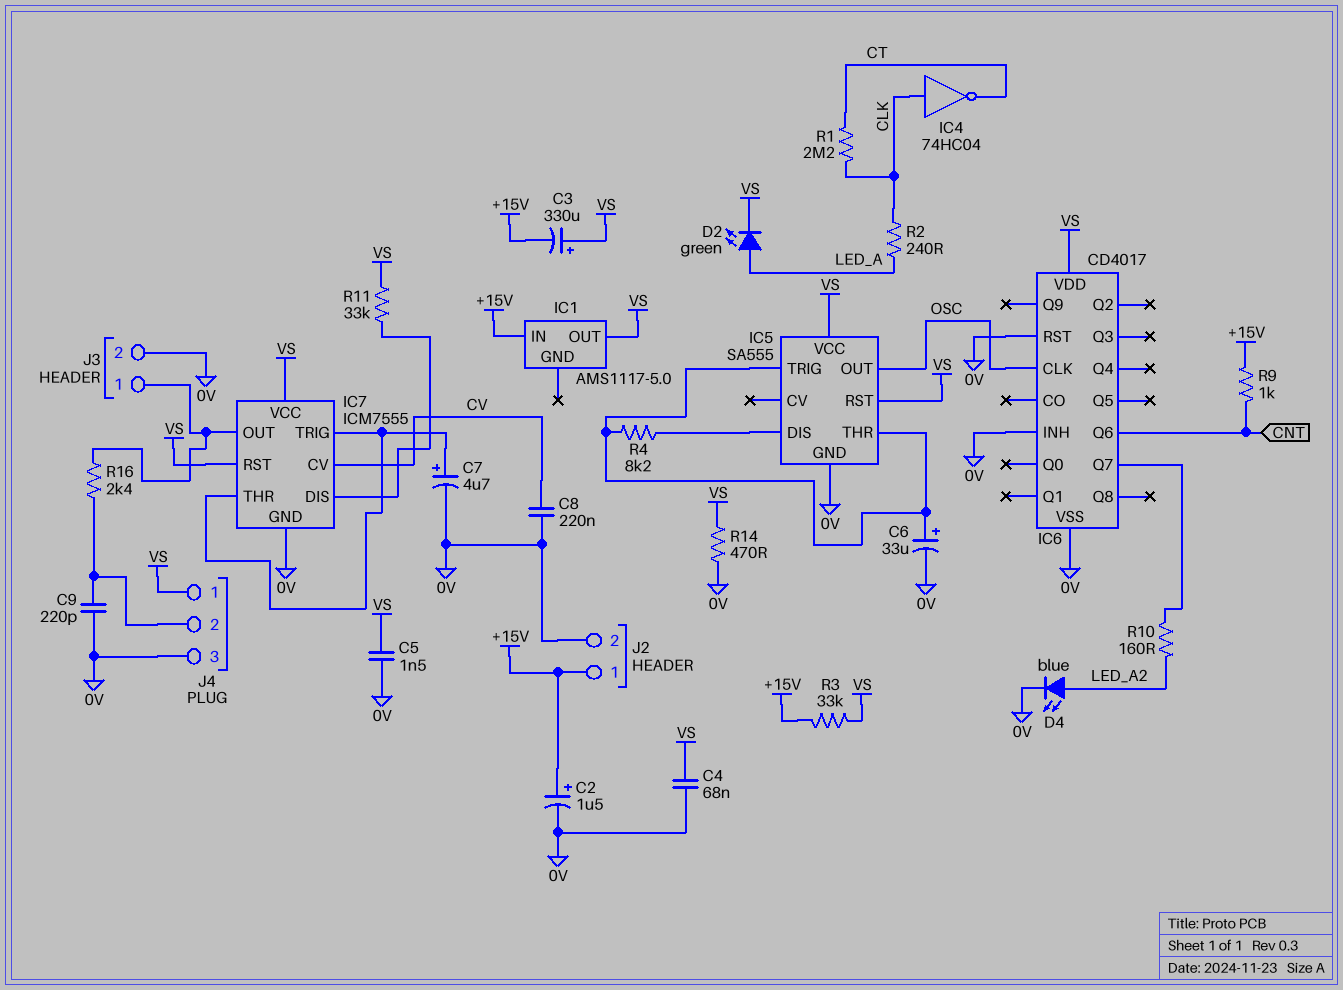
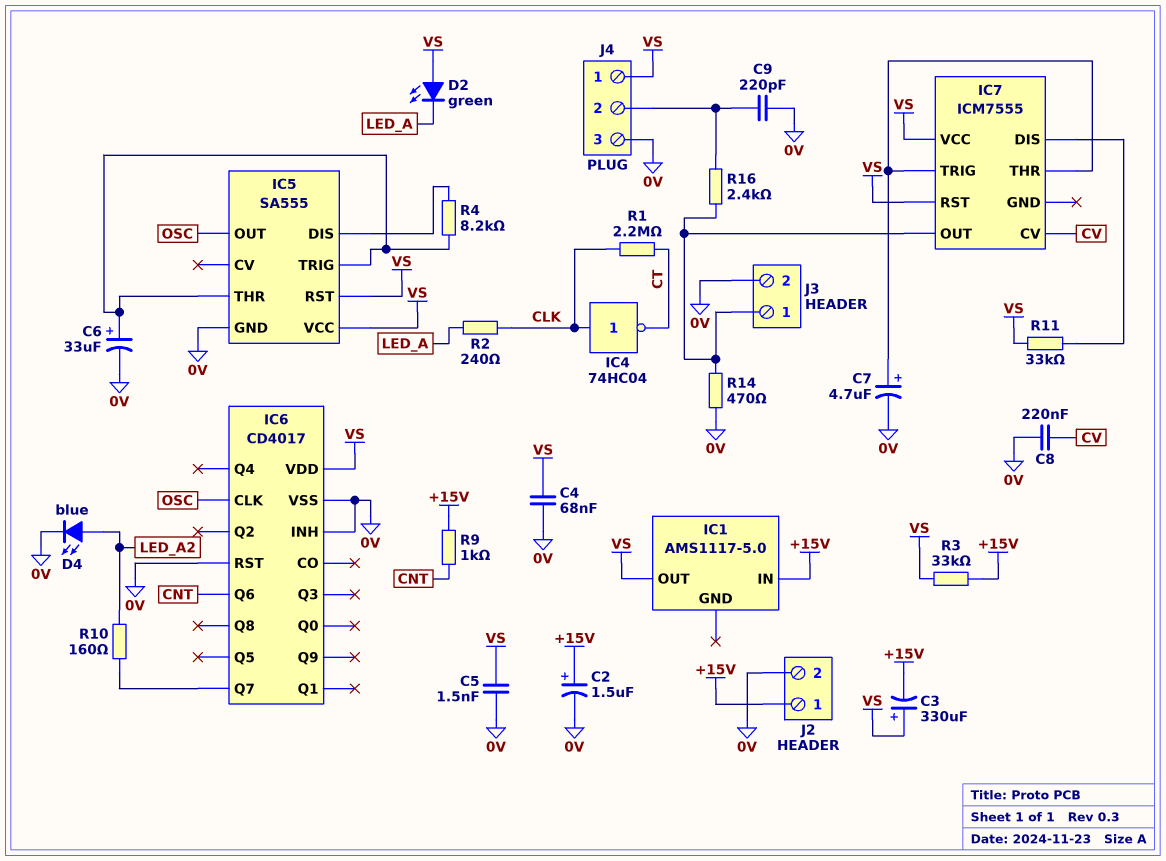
D2: LED green (A LED_A, K VS) -> LED green (A VS, K LED_A)
IC7 pin GND: 0V -> none
R14: 470 (0V, VS) -> 470 (0V, IC7/OUT)

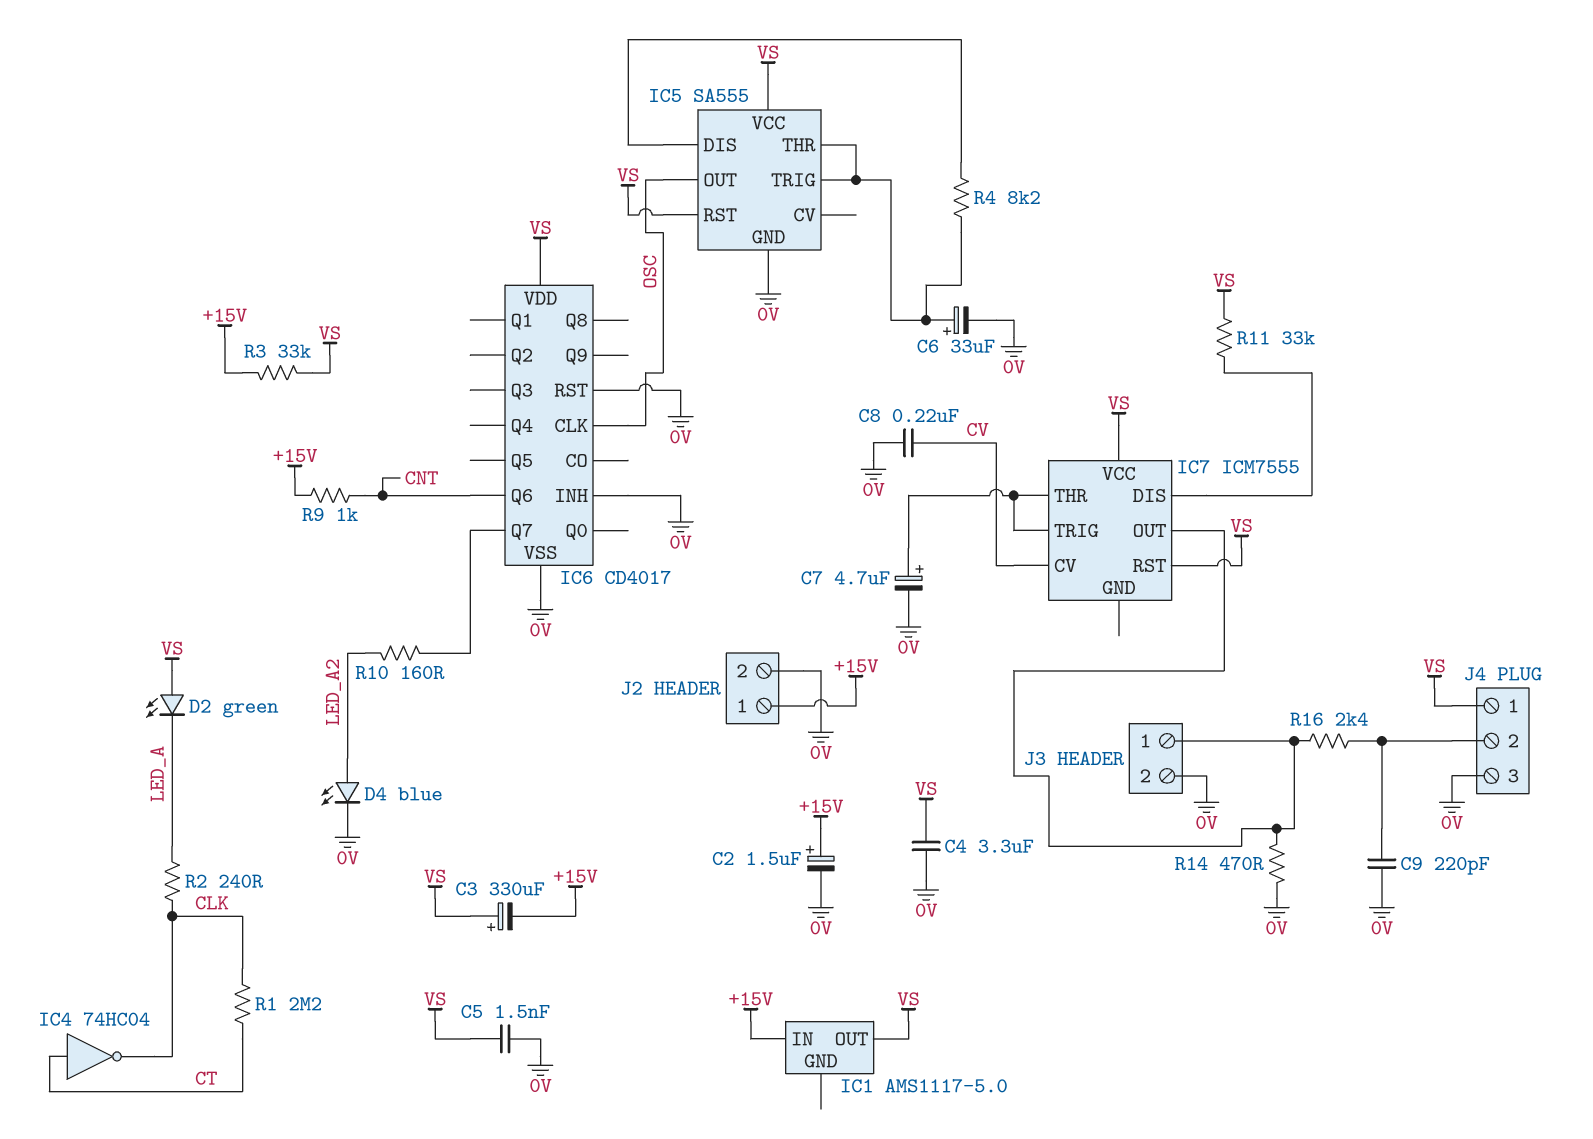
C4: 68nF (0V, VS) -> 3.3uF (0V, VS)
IC4: NOT 74HC04 (in CLK, out CT) -> NOT 74HC04 (in CT, out CLK)

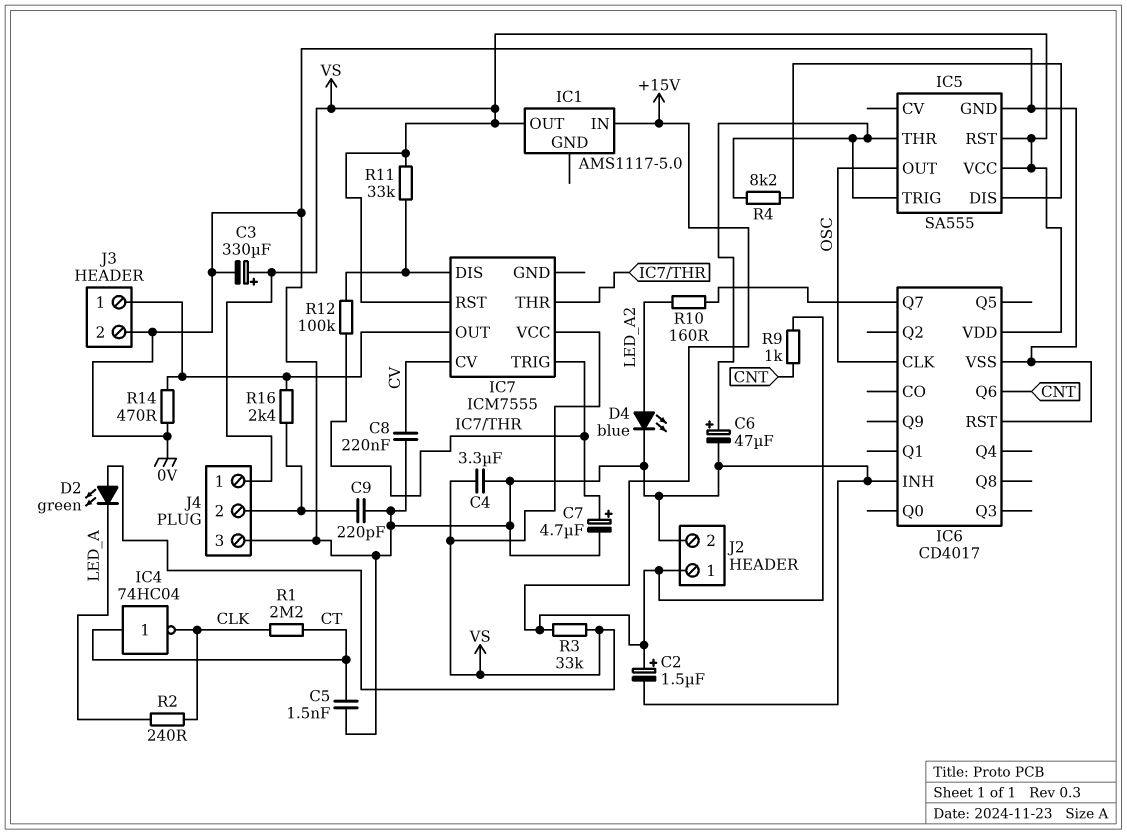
C3: 330uF (plus VS, minus +15V) -> 330uF (plus VS, minus 0V)
C5: 1.5nF (0V, VS) -> 1.5nF (0V, CT)
C6: 33uF (plus IC5/THR, minus 0V) -> 47uF (plus IC5/THR, minus 0V)
R12: none -> 100k (IC7/DIS, IC7/THR)

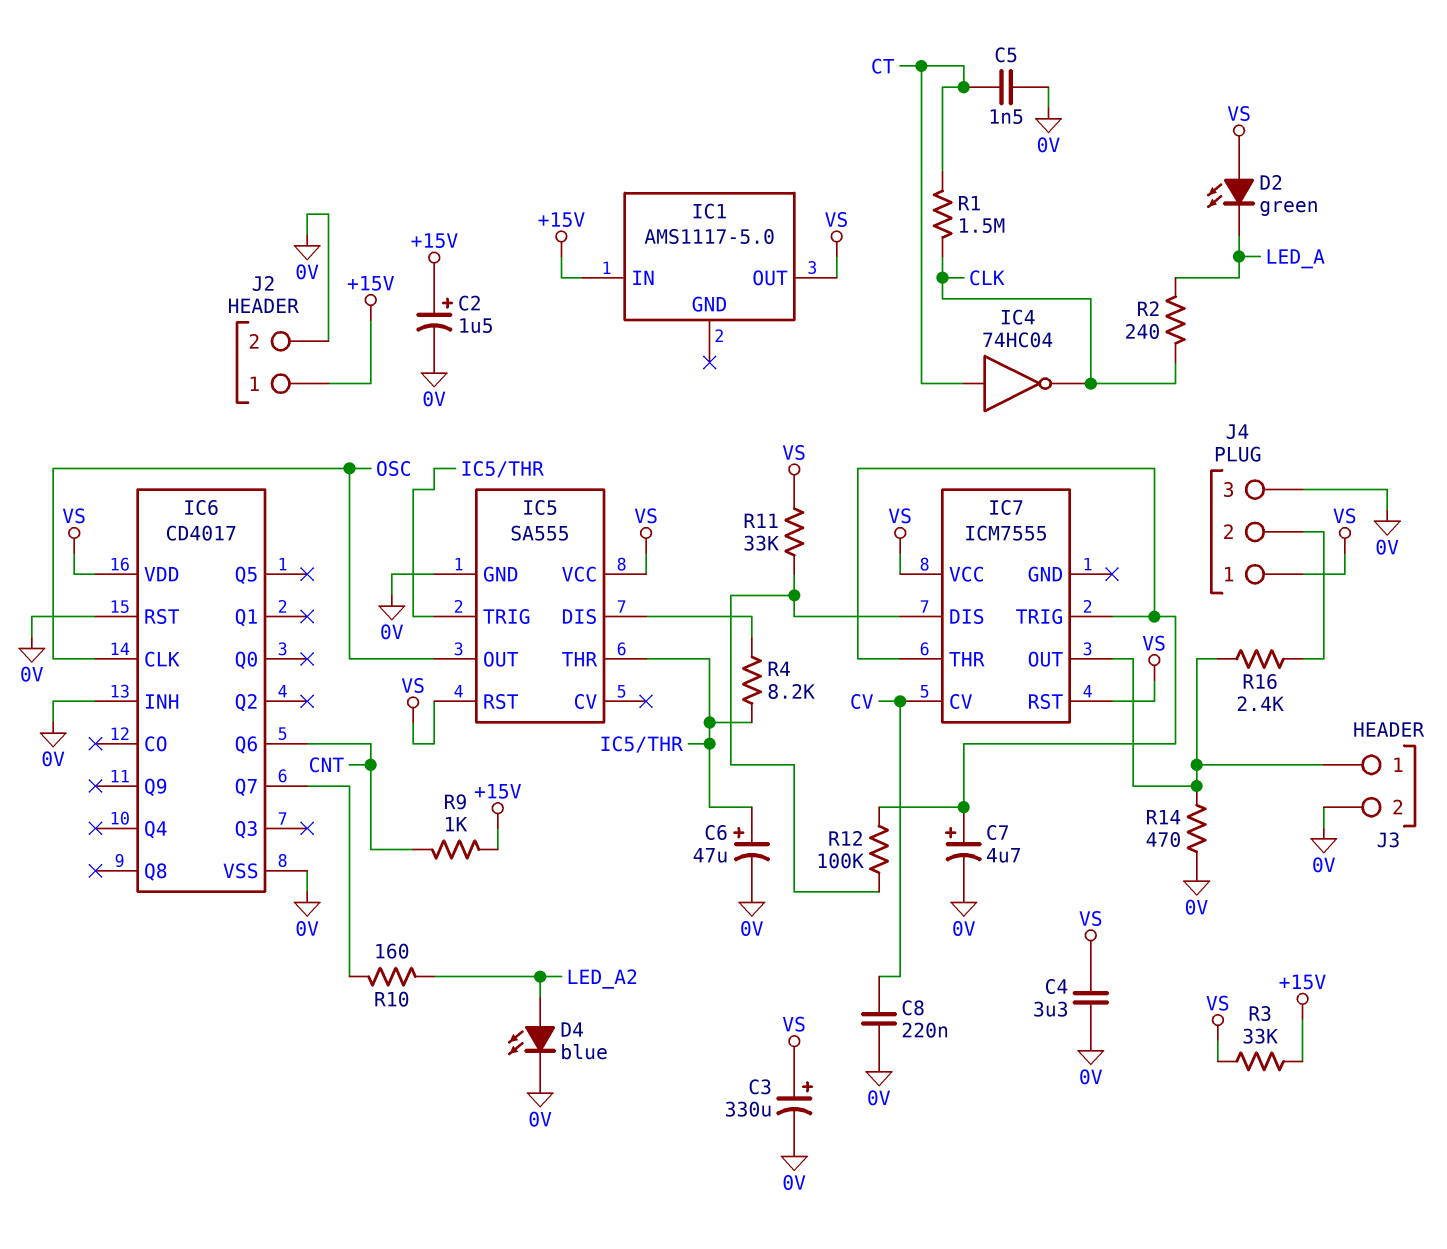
C9: 220pF (0V, J4/2) -> none
R1: 2.2M (CLK, CT) -> 1.5M (CLK, CT)

